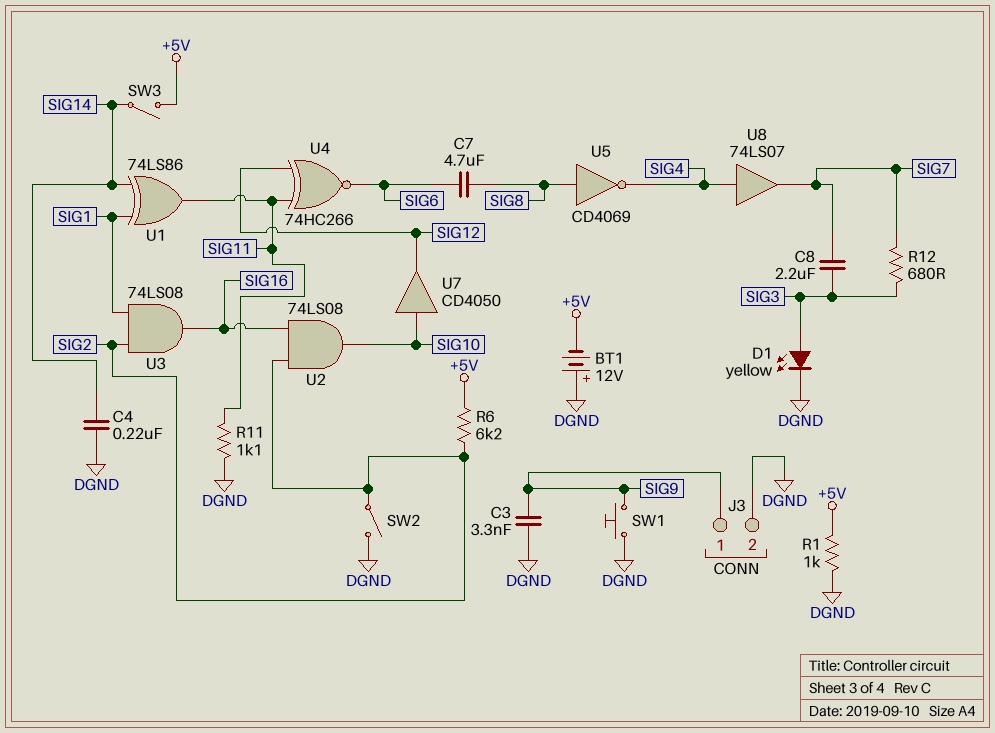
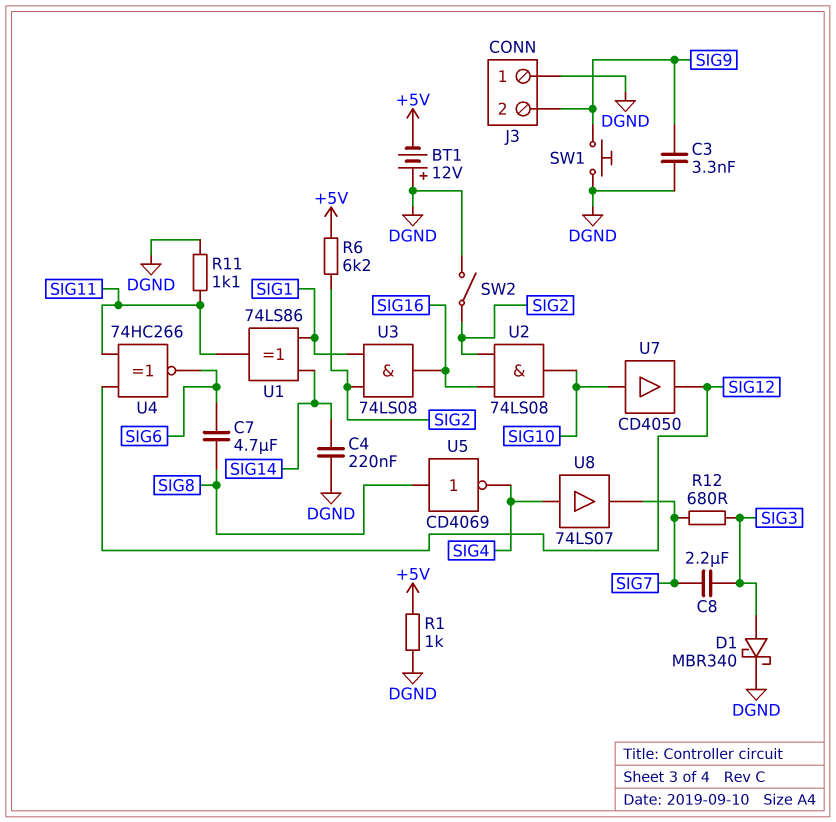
D1: LED yellow (A SIG3, K DGND) -> schottky MBR340 (A SIG3, K DGND)
J3 pin 1: SIG9 -> DGND
J3 pin 2: DGND -> SIG9
SW3: switch (+5V, SIG14) -> none

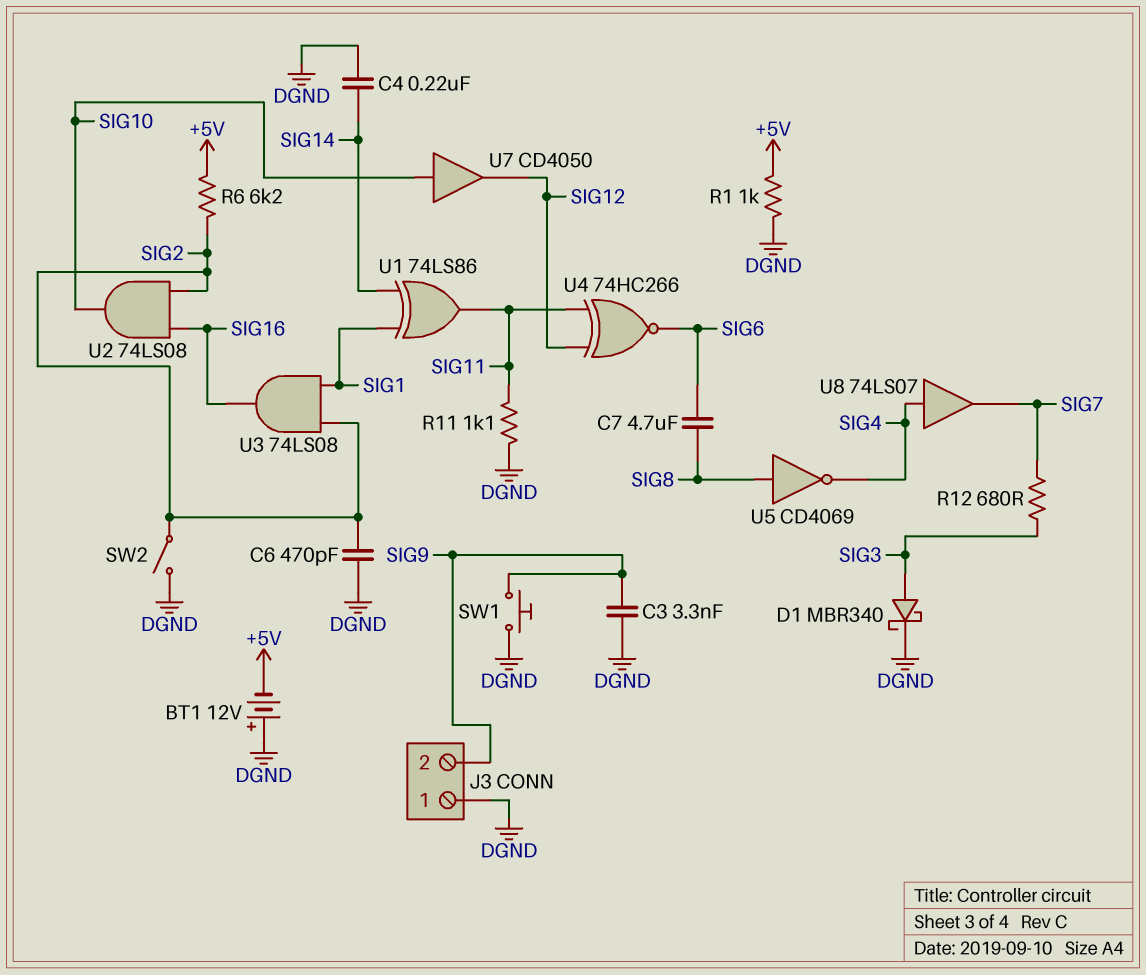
C6: none -> 470pF (DGND, SIG2)
C8: 2.2uF (SIG3, SIG7) -> none

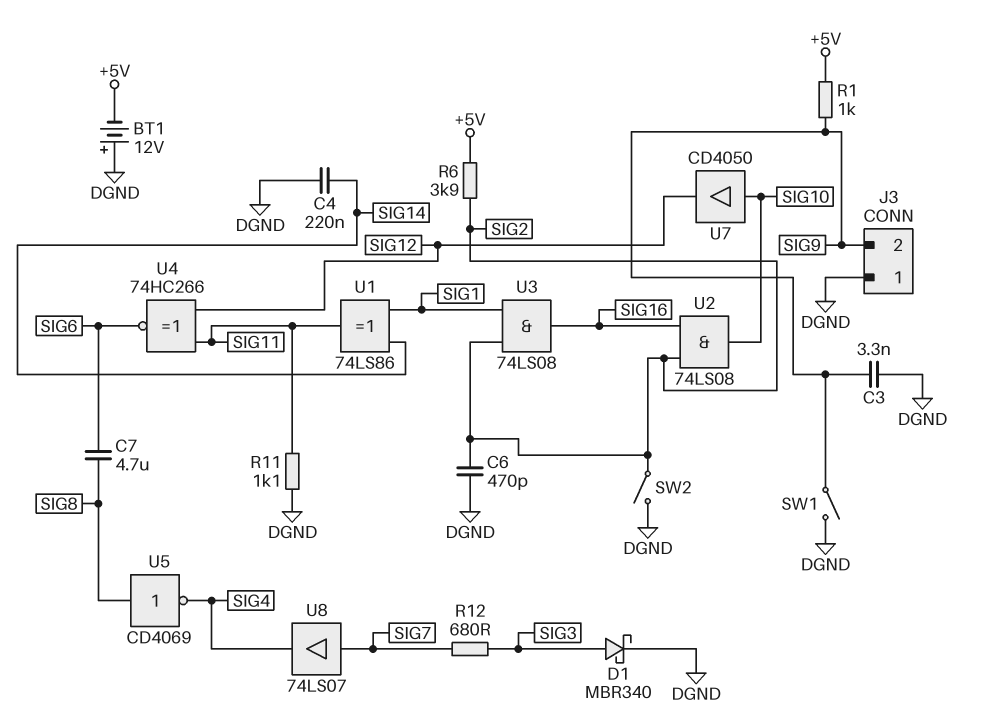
R1: 1k (+5V, DGND) -> 1k (+5V, SIG9)
R6: 6.2k (+5V, SIG2) -> 3.9k (+5V, SIG2)
SW1: button (DGND, SIG9) -> switch (DGND, SIG9)
U8: buffer 74LS07 (in SIG4, out SIG7) -> buffer 74LS07 (in SIG7, out SIG4)

